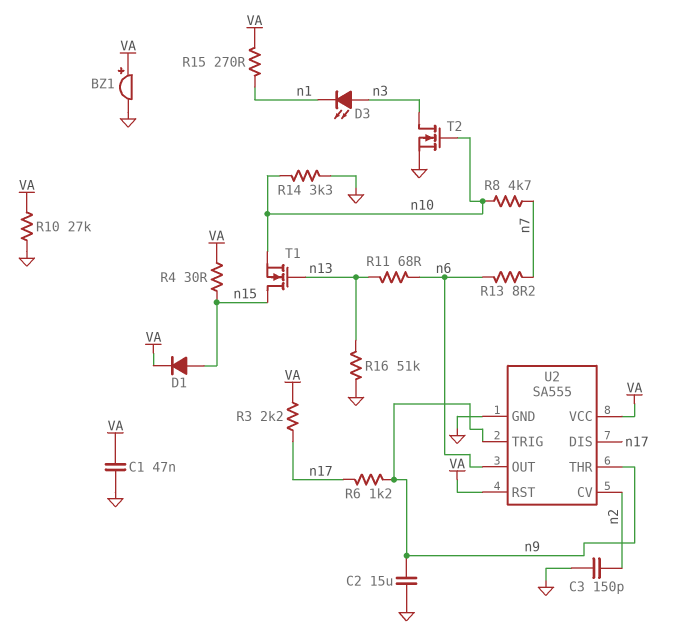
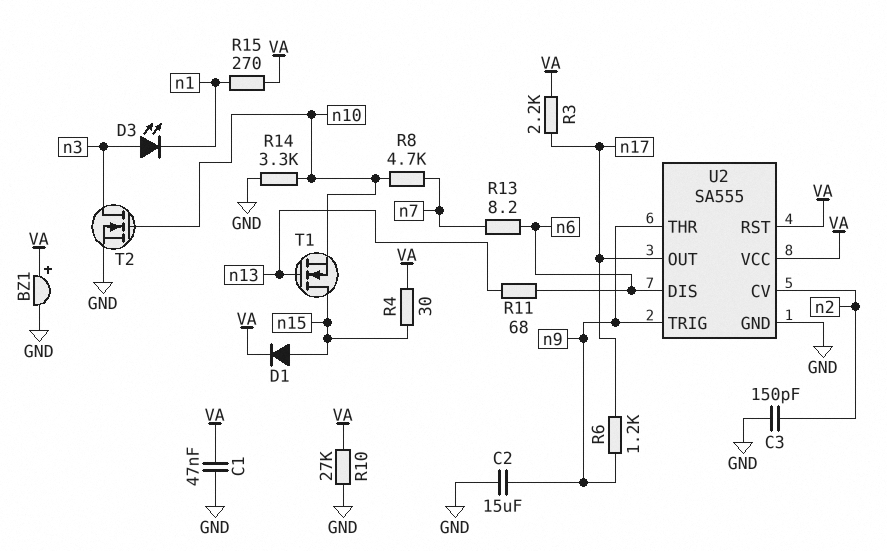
R16: 51k (GND, n13) -> none
U2 pin DIS: n17 -> n6
U2 pin OUT: n6 -> n17

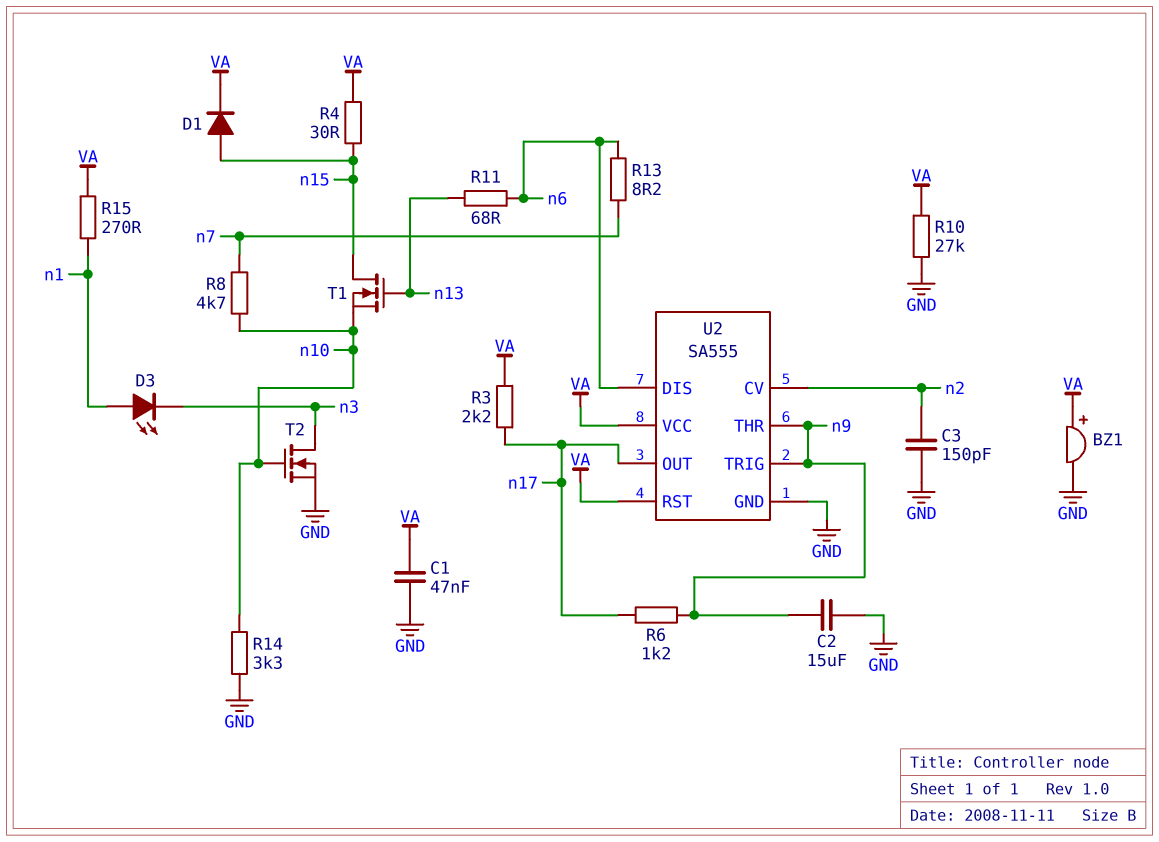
D3: LED (A n3, K n1) -> LED (A n1, K n3)

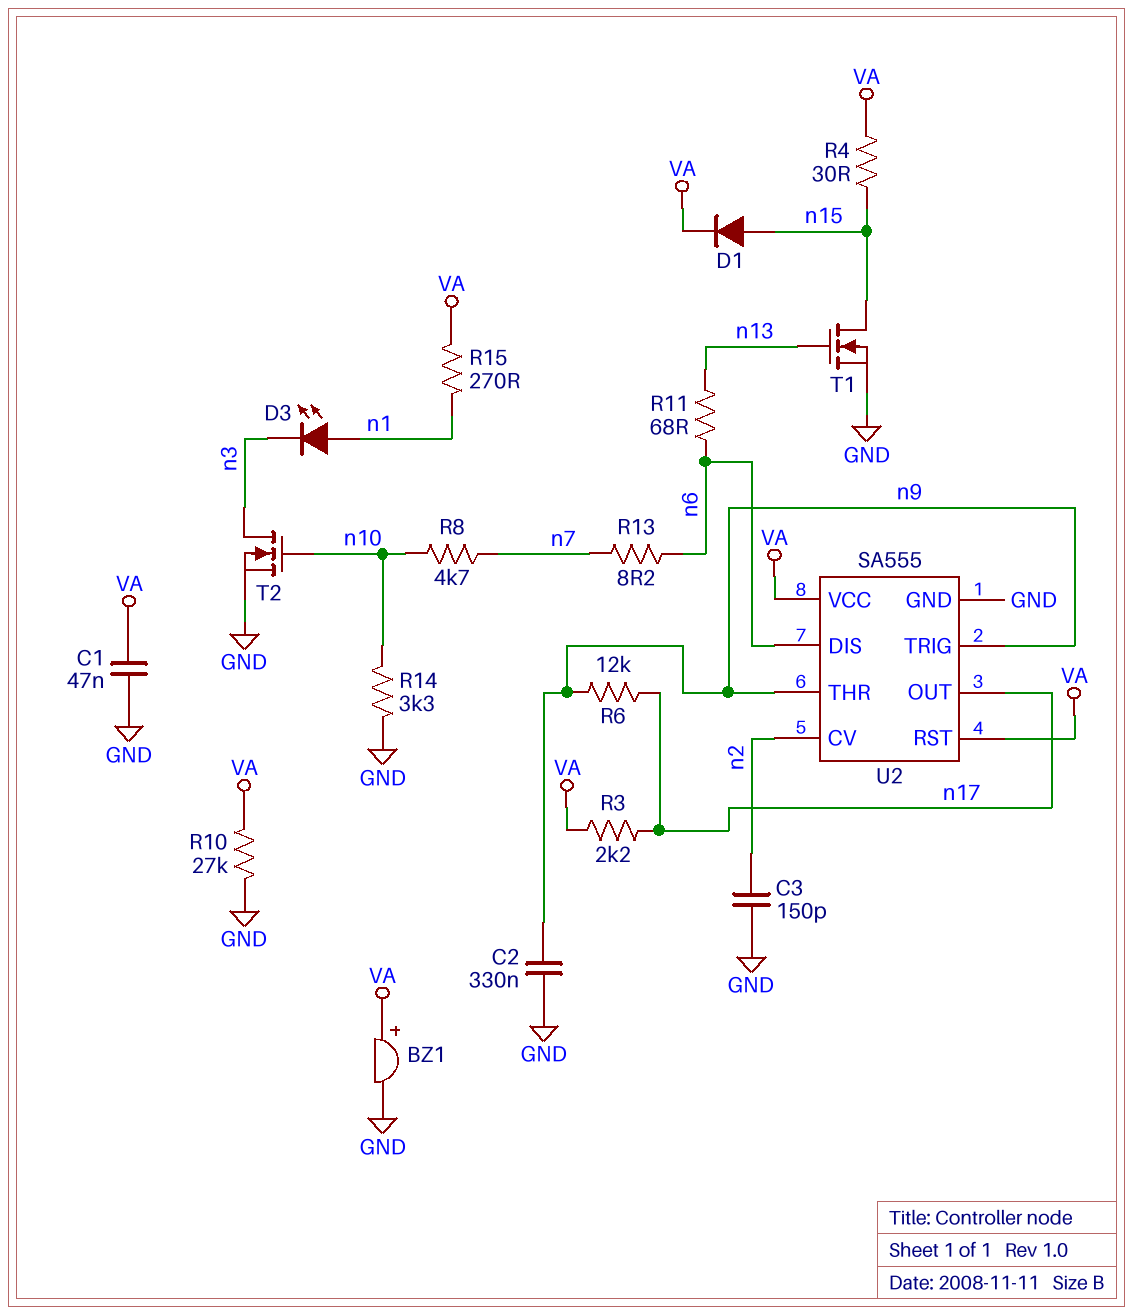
C2: 15uF (GND, n9) -> 330nF (GND, n9)
R6: 1.2k (n9, n17) -> 12k (n9, n17)
T1: NMOS (G n13, D n15, S n10) -> NMOS (G n13, D n15, S GND)

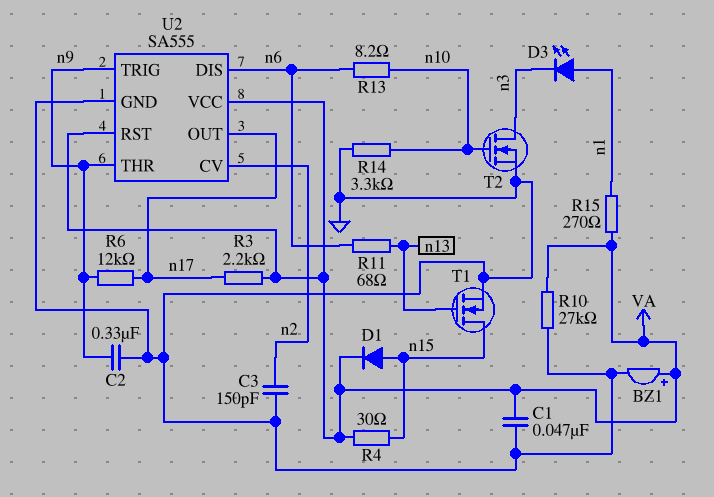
R8: 4.7k (n7, n10) -> none
R13: 8.2 (n6, n7) -> 8.2 (n6, n10)

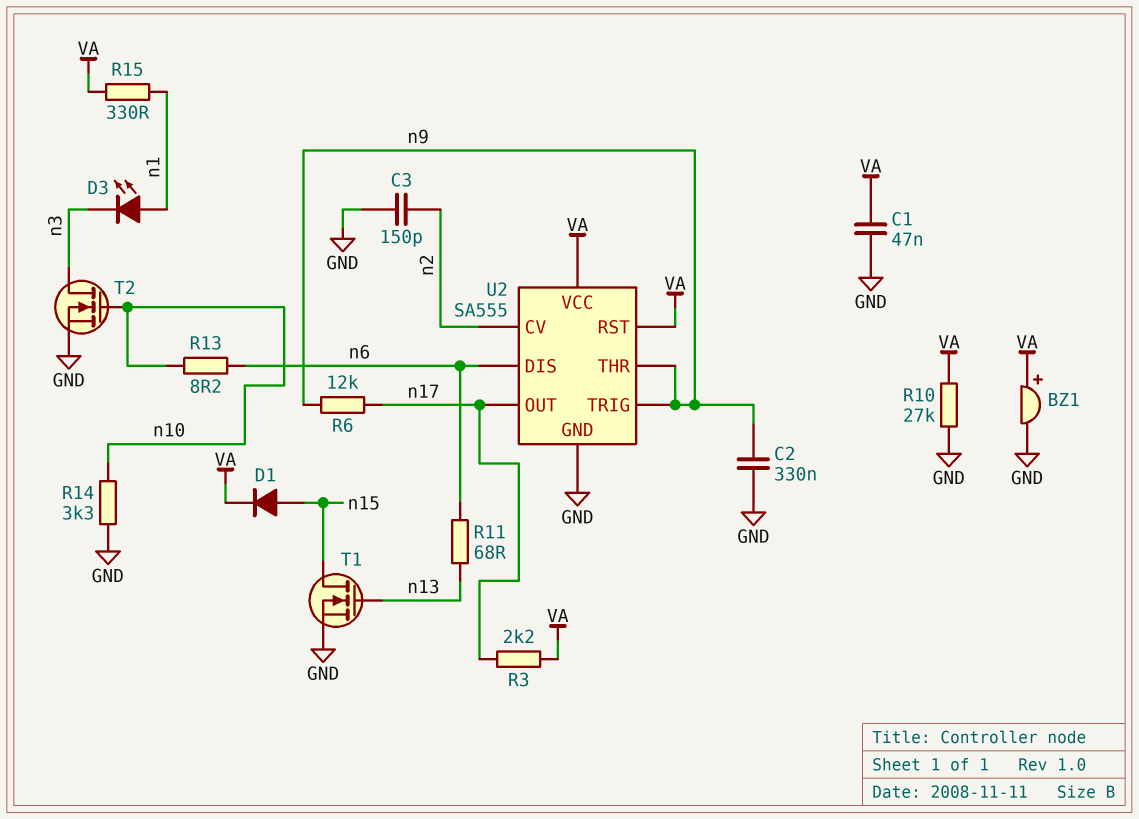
R4: 30 (VA, n15) -> none
R15: 270 (VA, n1) -> 330 (VA, n1)

